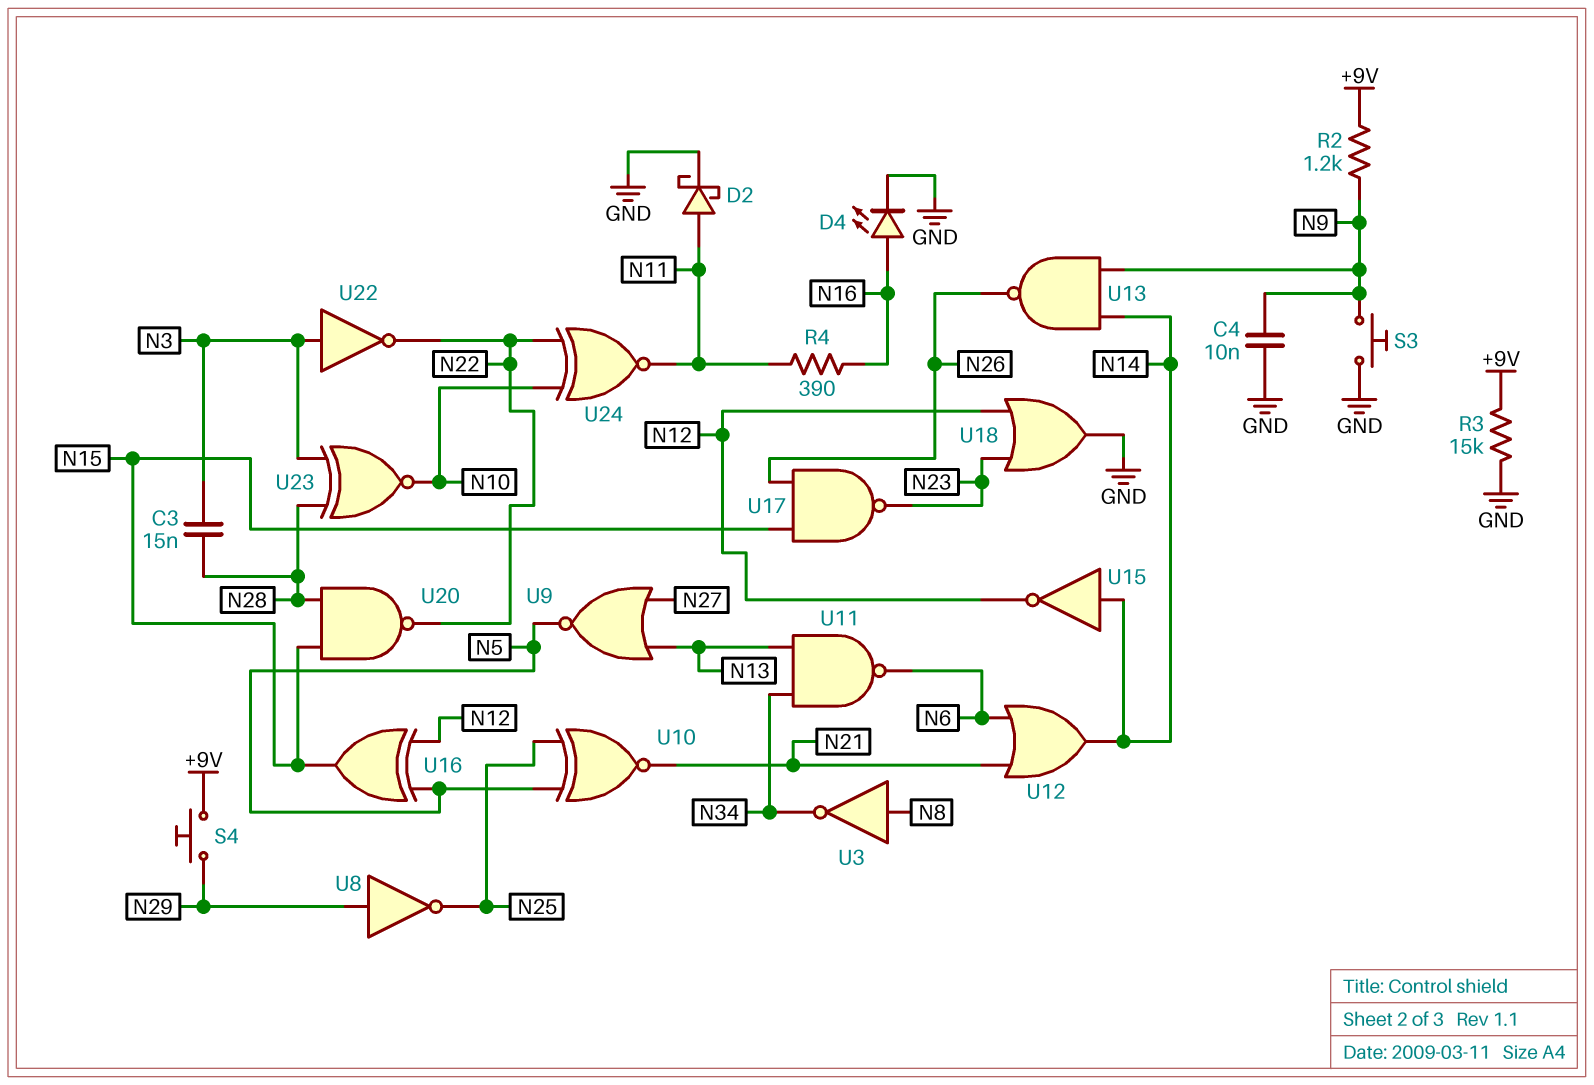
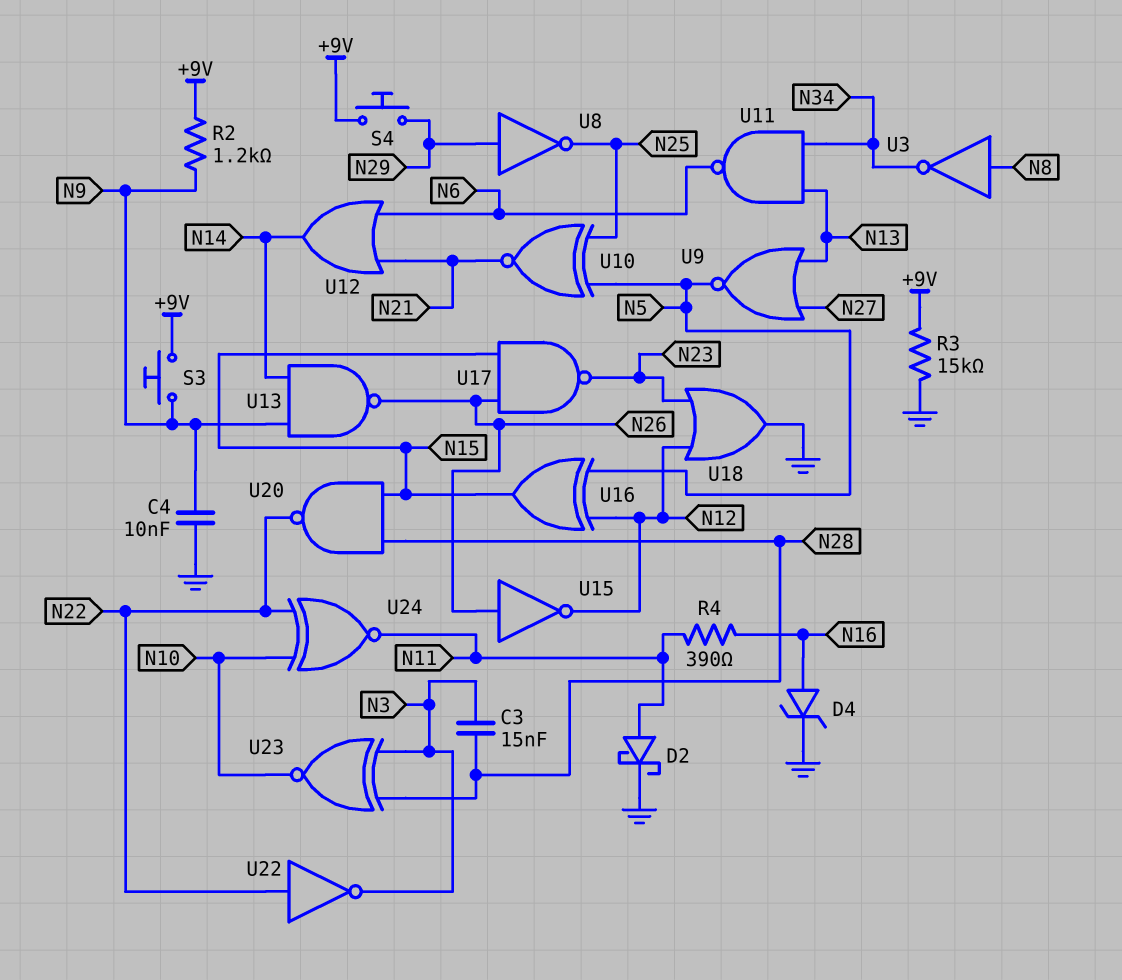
D4: LED (A N16, K GND) -> zener (A N16, K GND)
S3: button (GND, N9) -> button (+9V, N9)
U15: NOT (in N14, out N12) -> NOT (in N26, out N12)
U22: NOT (in N3, out N22) -> NOT (in N22, out N3)

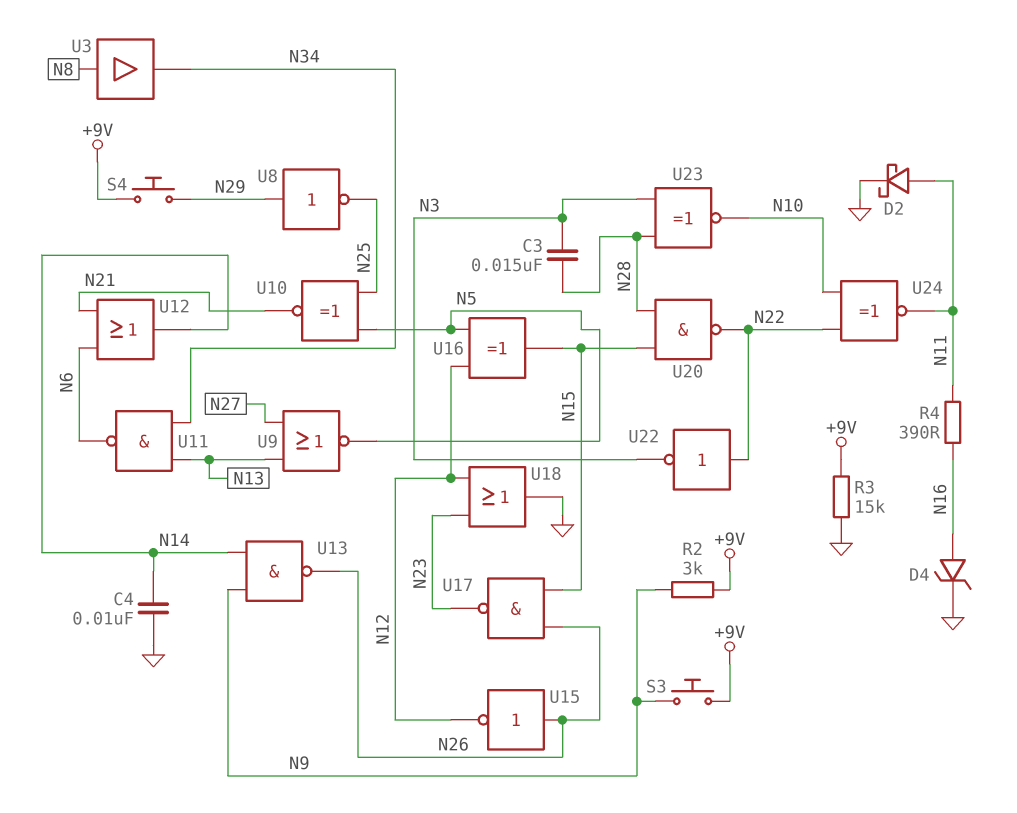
C4: 10nF (GND, N9) -> 10nF (GND, N14)
R2: 1.2k (+9V, N9) -> 3k (+9V, N9)
U3: NOT (in N8, out N34) -> buffer (in N8, out N34)

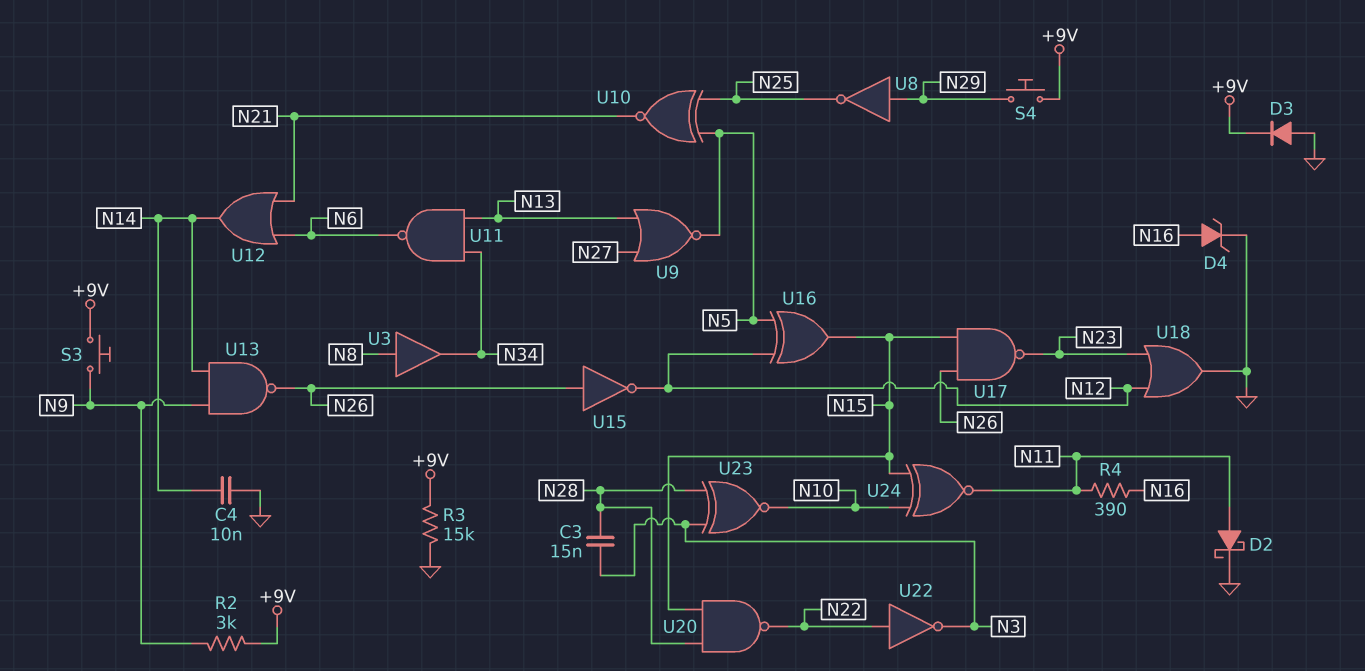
D3: none -> diode (A GND, K +9V)
U24: XNOR (in N10, in N22, out N11) -> XNOR (in N10, in N15, out N11)

